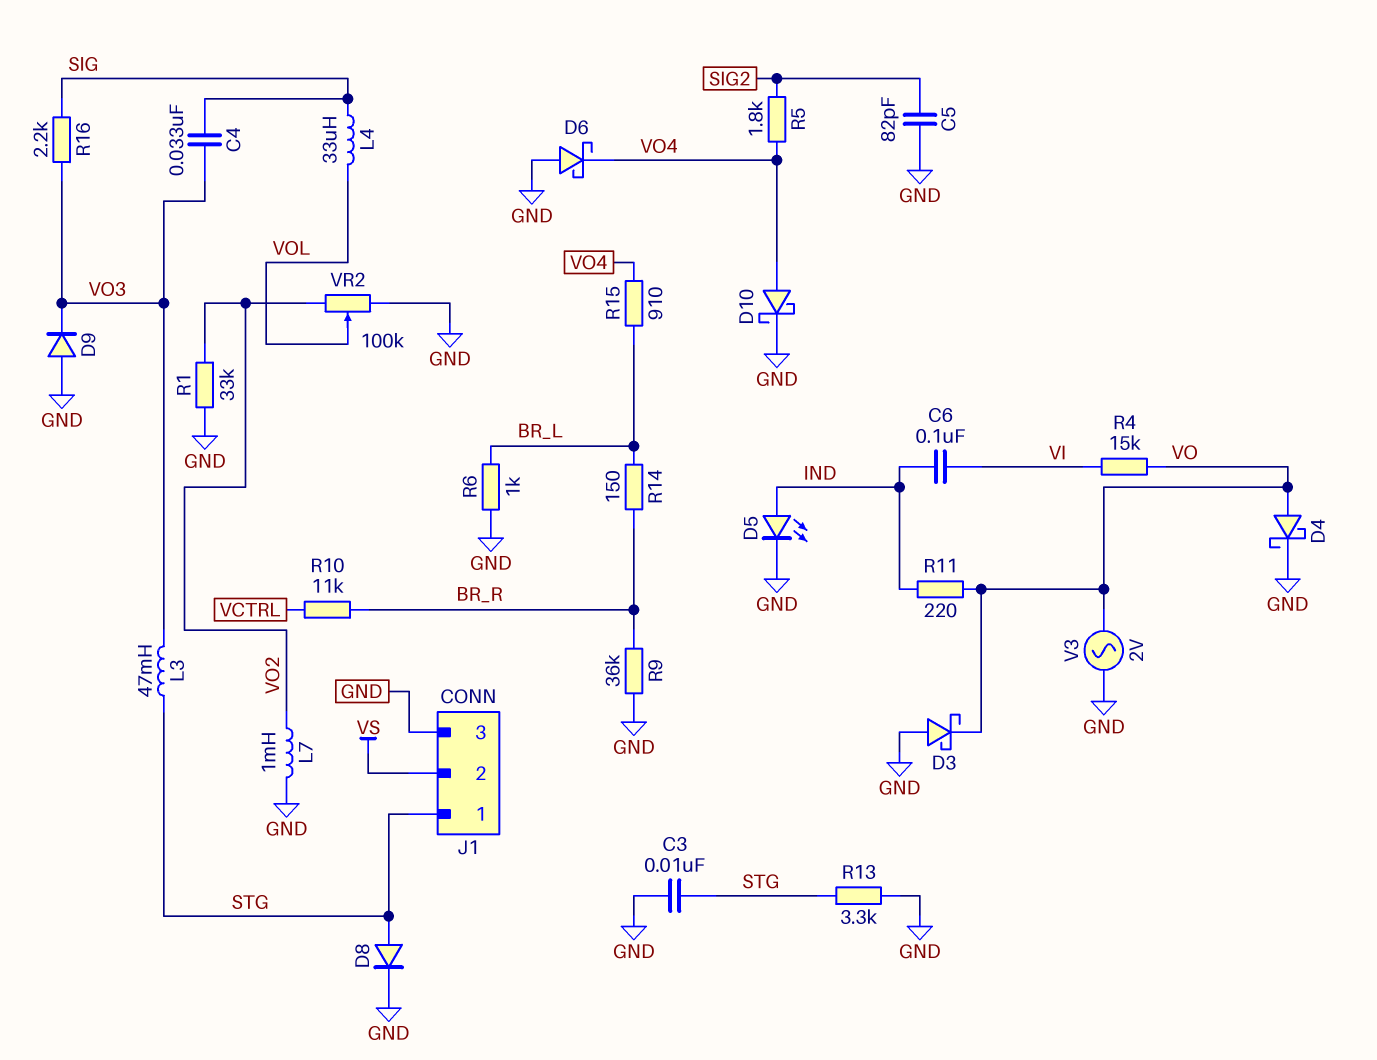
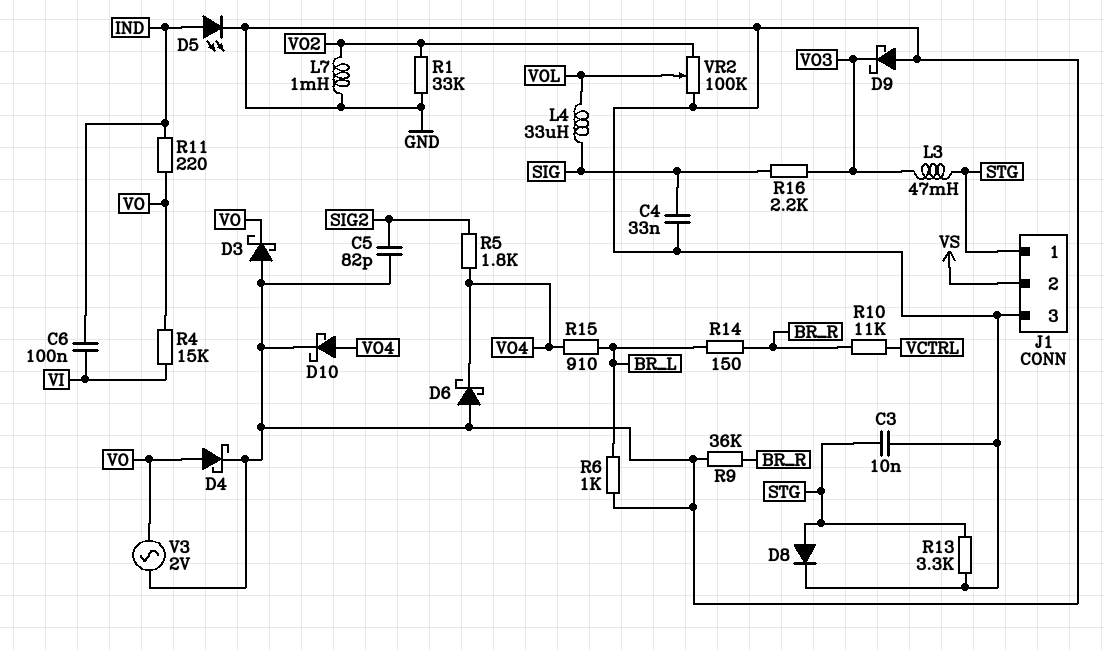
C4: 33nF (SIG, VO3) -> 33nF (GND, SIG)
D9: diode (A GND, K VO3) -> schottky (A GND, K VO3)

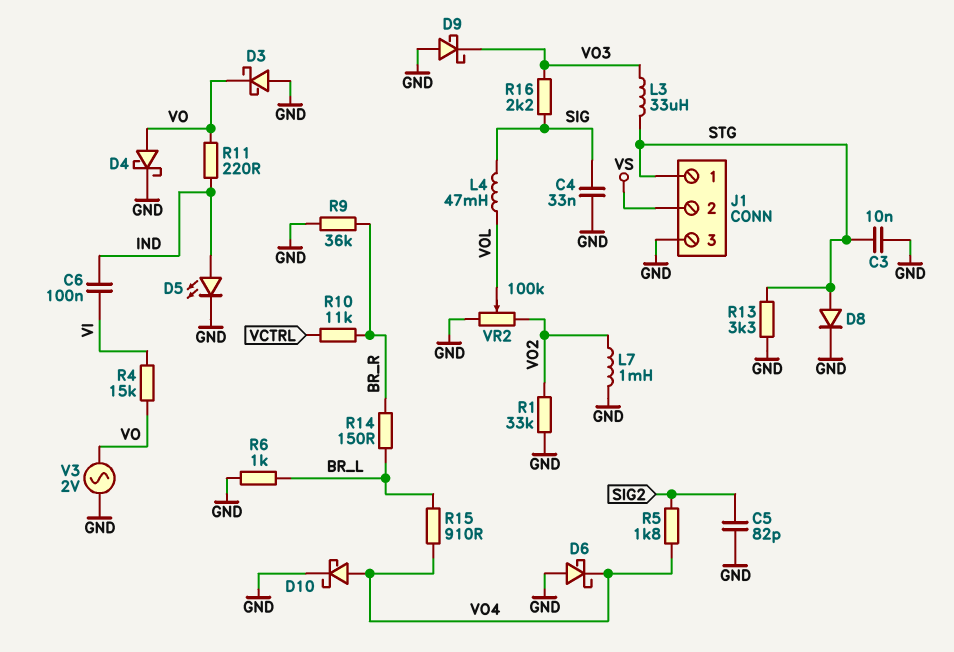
L3: 47mH (STG, VO3) -> 33uH (STG, VO3)
L4: 33uH (SIG, VOL) -> 47mH (SIG, VOL)

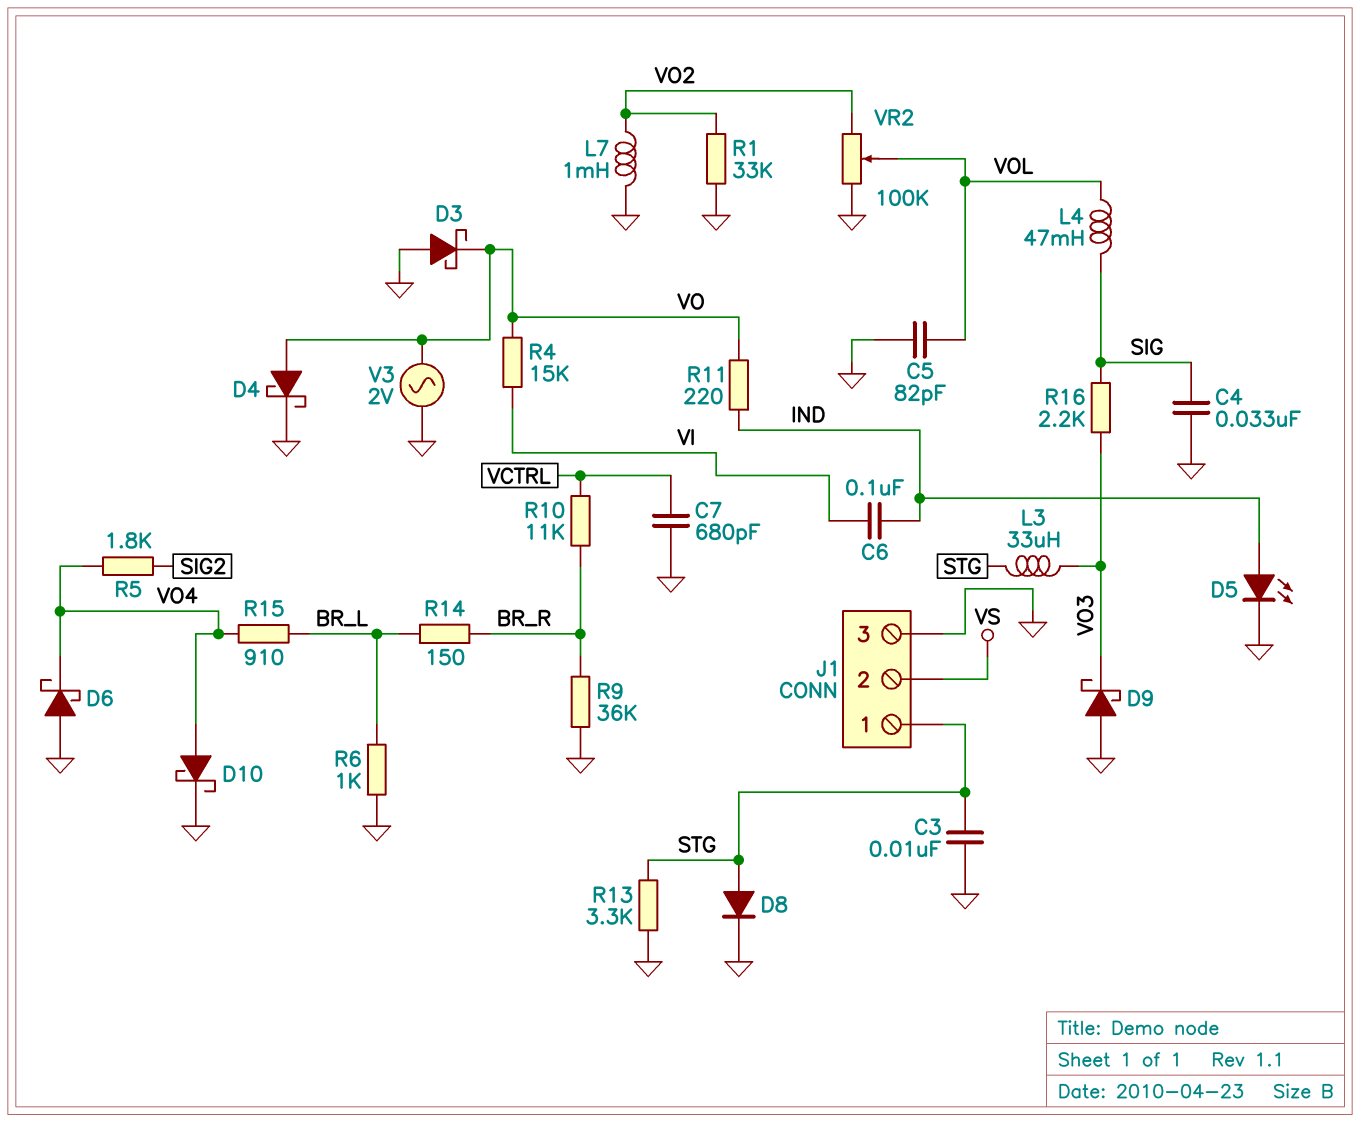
C5: 82pF (GND, SIG2) -> 82pF (GND, VOL)
C7: none -> 680pF (GND, VCTRL)

